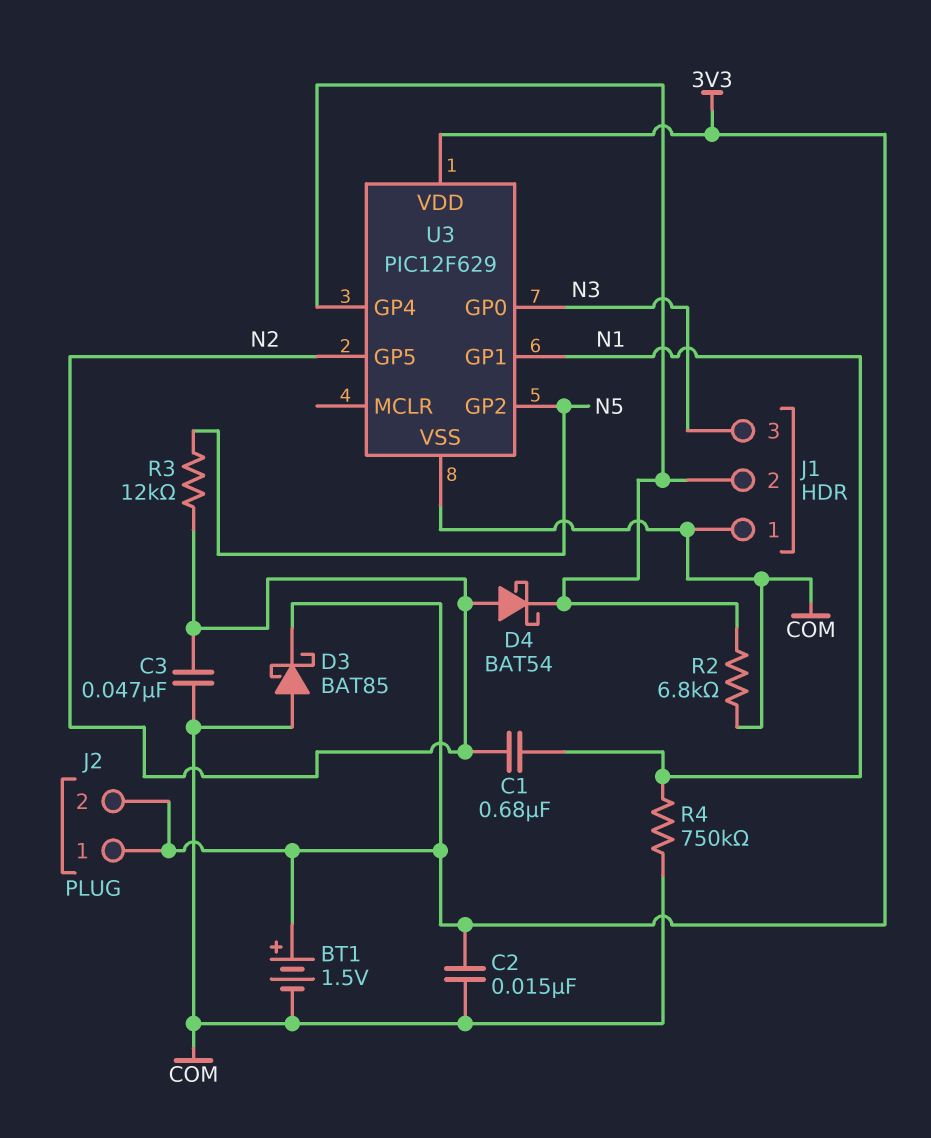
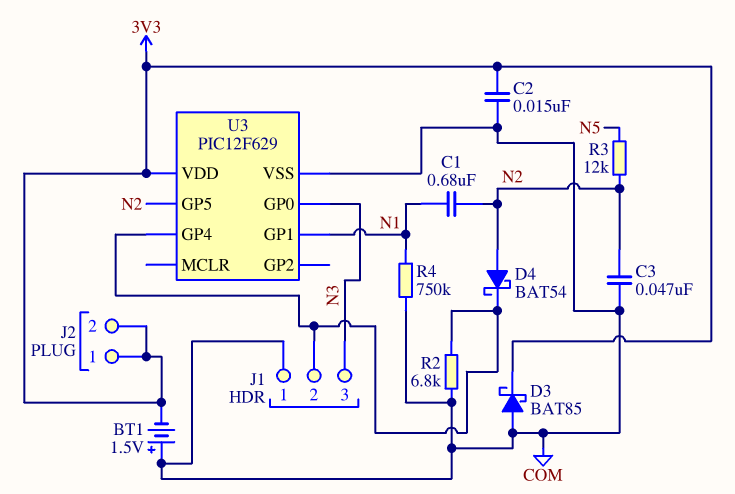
BT1: 1.5V (plus 3V3, minus COM) -> 1.5V (plus COM, minus 3V3)
U3 pin GP2: N5 -> none

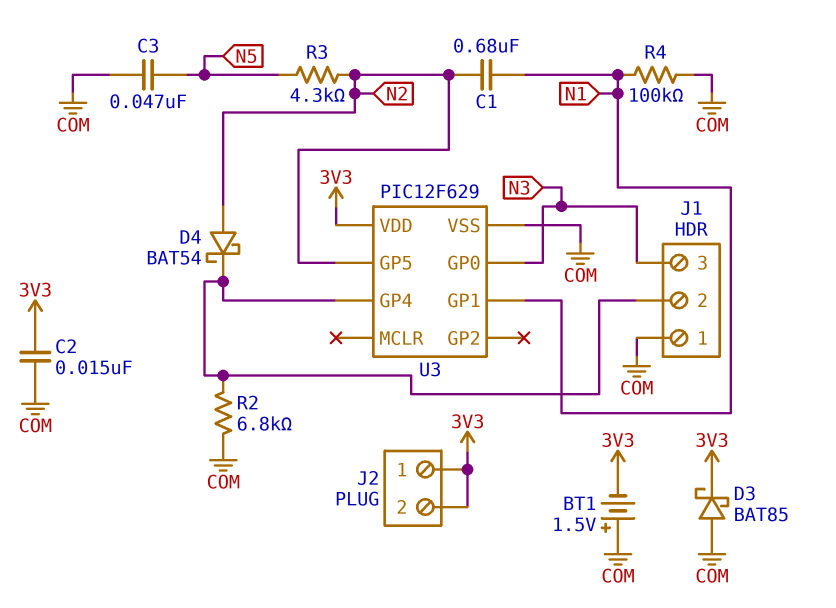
C3: 47nF (COM, N2) -> 47nF (COM, N5)
R3: 12k (N2, N5) -> 4.3k (N2, N5)
R4: 750k (COM, N1) -> 100k (COM, N1)

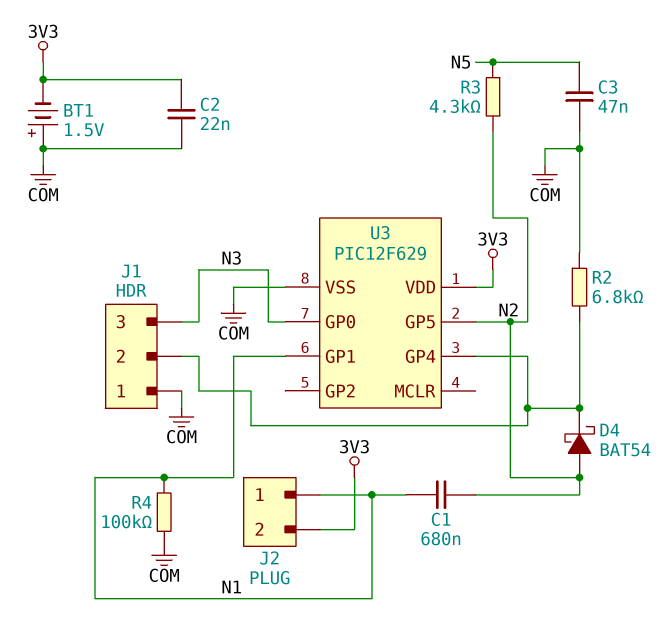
C2: 15nF (3V3, COM) -> 22nF (3V3, COM)
D3: schottky BAT85 (A COM, K 3V3) -> none
J2 pin 1: 3V3 -> N1

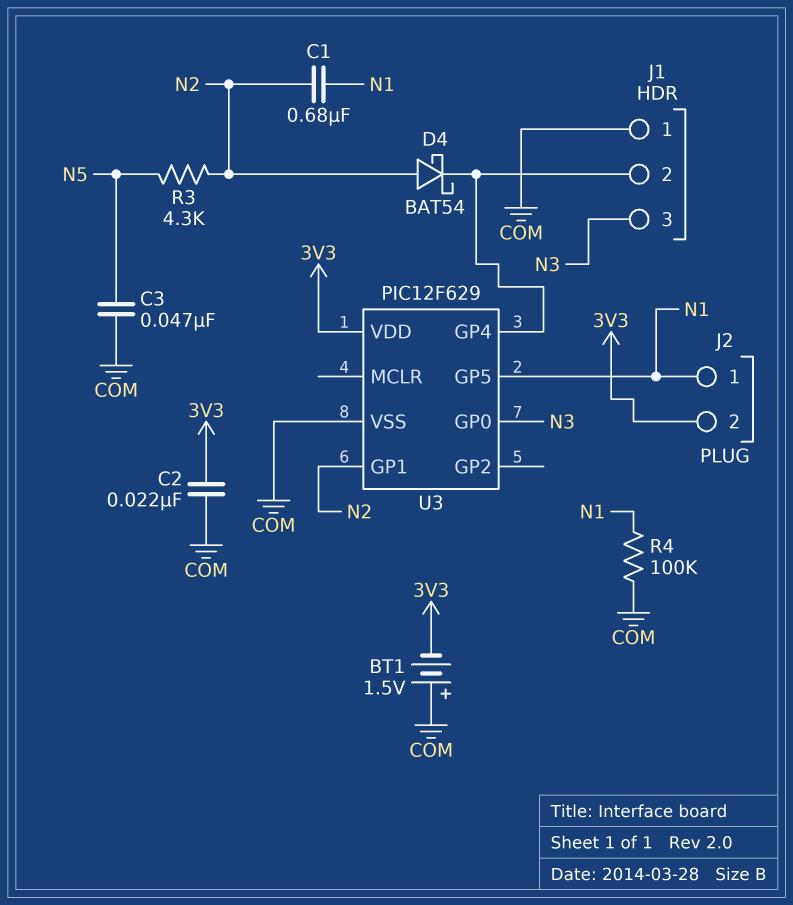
R2: 6.8k (COM, J1/2) -> none
U3 pin GP1: N1 -> N2
U3 pin GP5: N2 -> N1

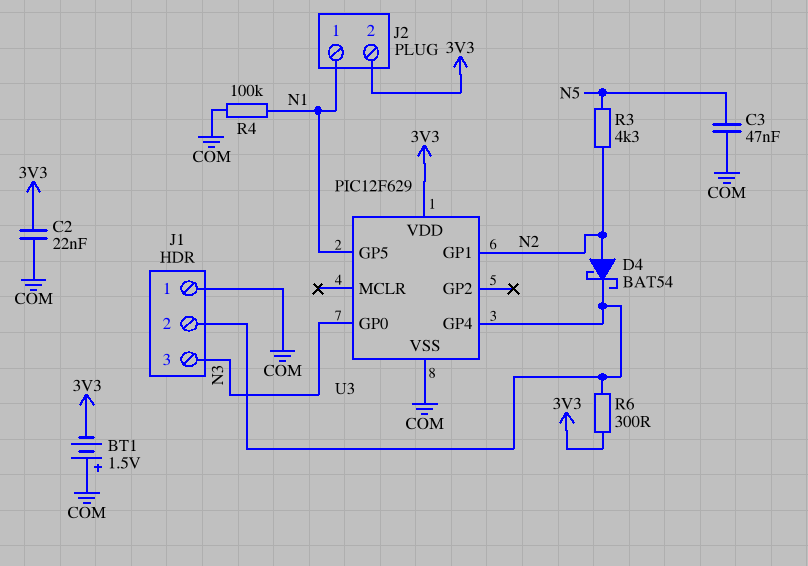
C1: 680nF (N1, N2) -> none
R6: none -> 300 (3V3, J1/2)

